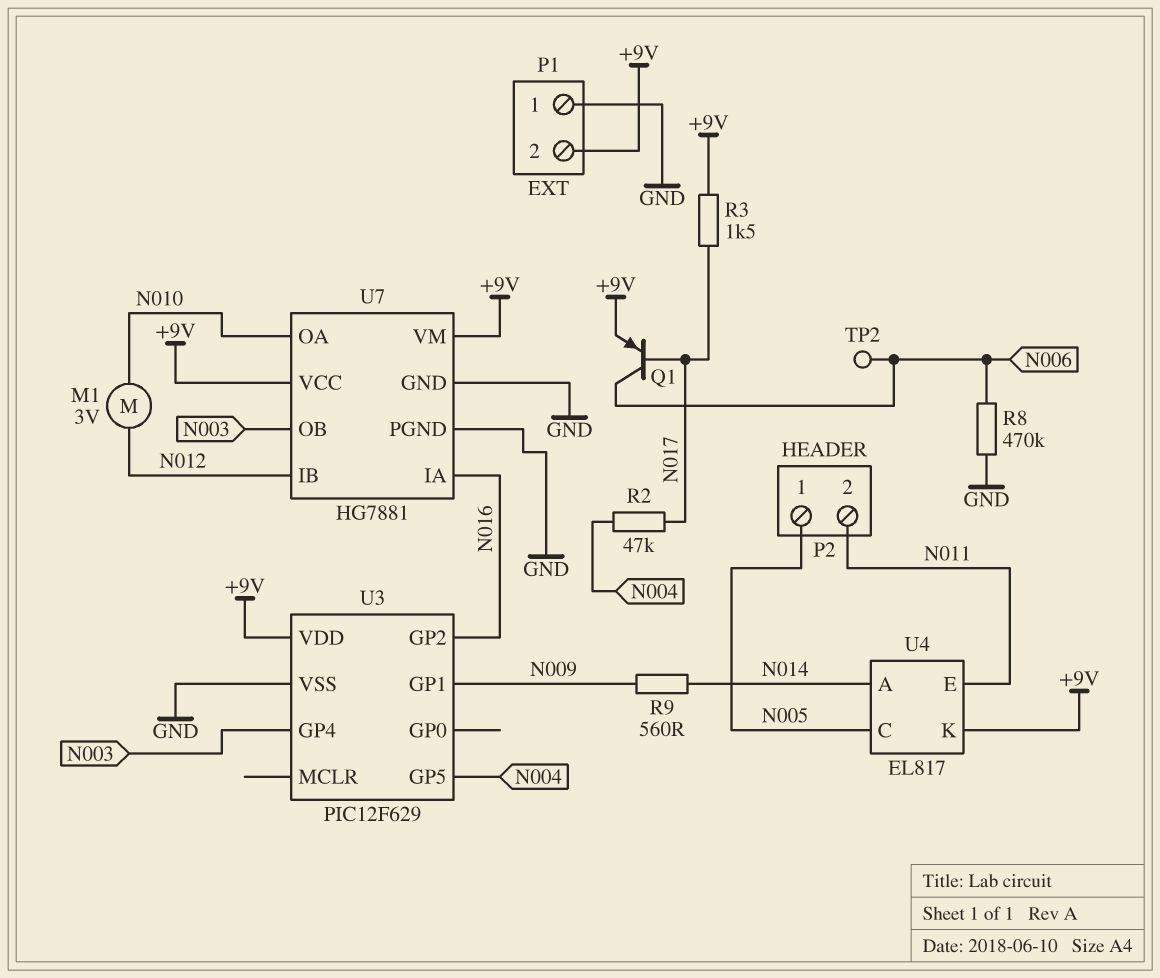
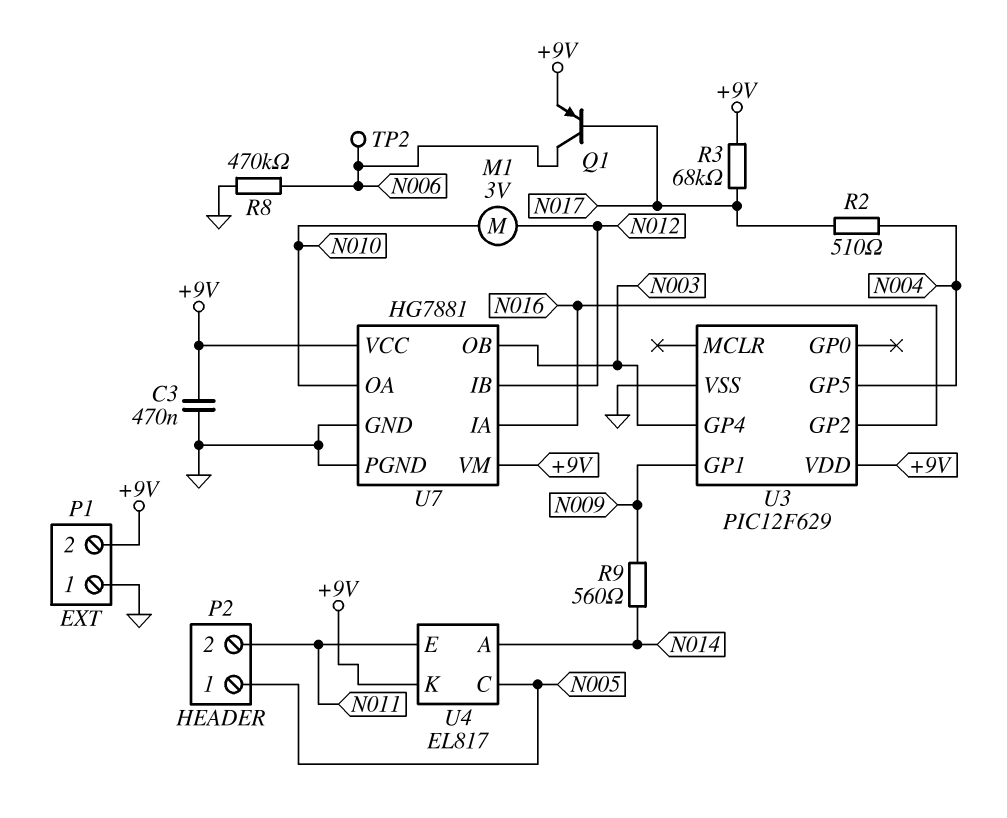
C3: none -> 470nF (+9V, GND)
R2: 47k (N004, N017) -> 510 (N004, N017)
R3: 1.5k (+9V, N017) -> 68k (+9V, N017)

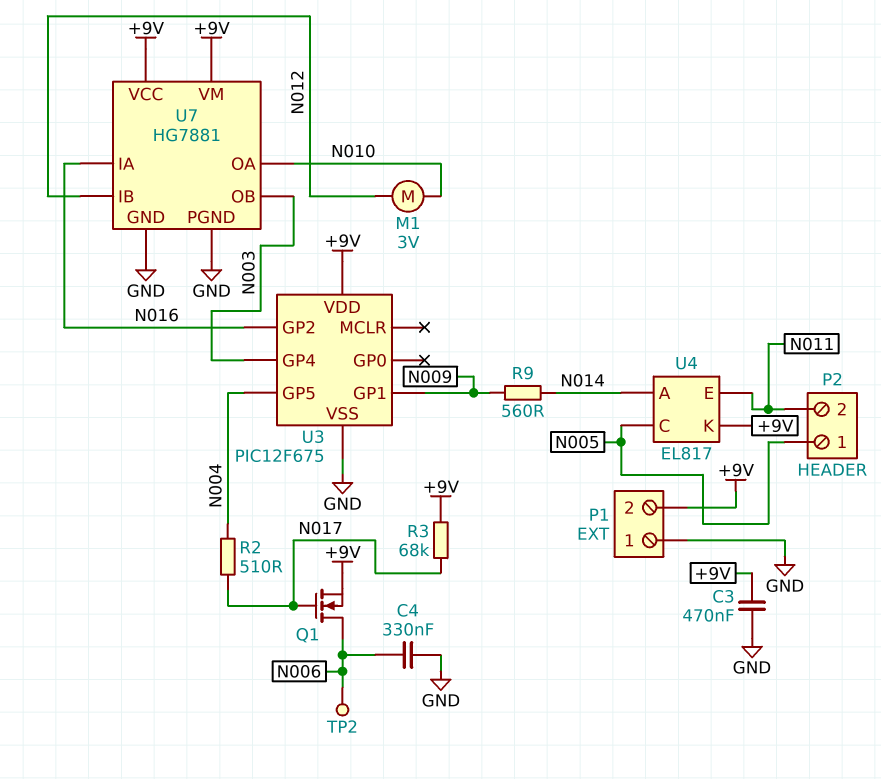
C4: none -> 330nF (GND, N006)
Q1: PNP (B N017, C N006, E +9V) -> NMOS (G N017, D N006, S +9V)
R8: 470k (GND, N006) -> none
U3: PIC12F629 -> PIC12F675

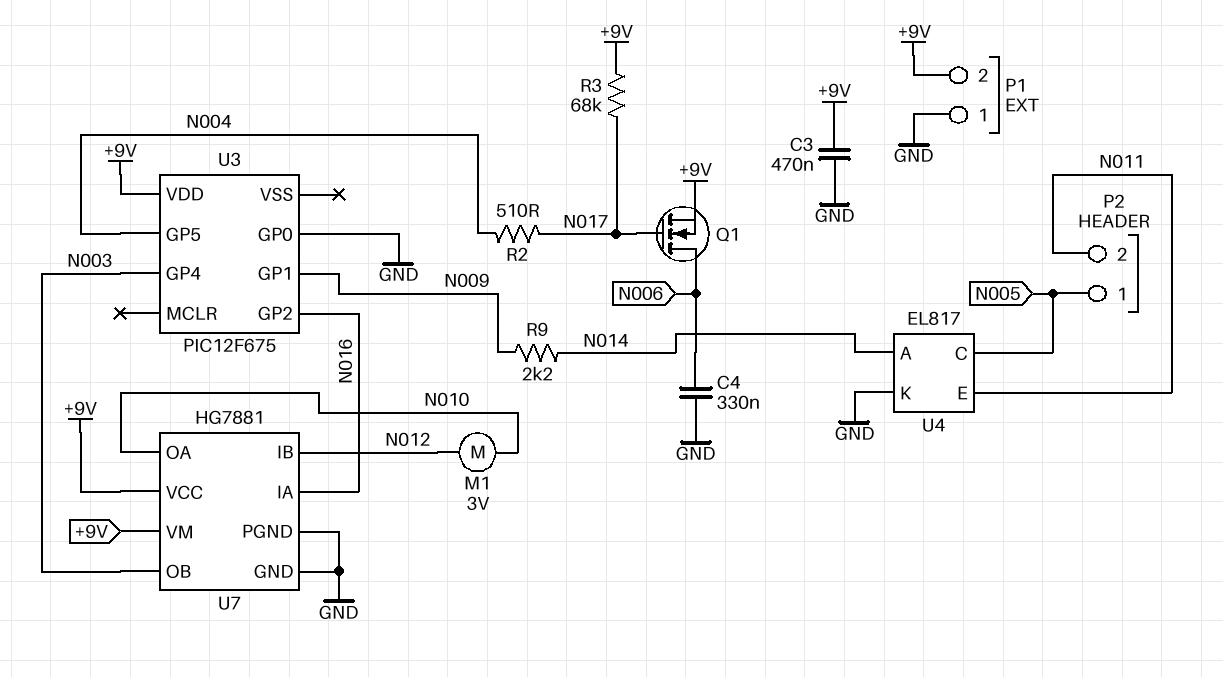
R9: 560 (N009, N014) -> 2.2k (N009, N014)
TP2: test point (N006) -> none
U3 pin GP0: none -> GND
U3 pin VSS: GND -> none
U4 pin K: +9V -> GND

